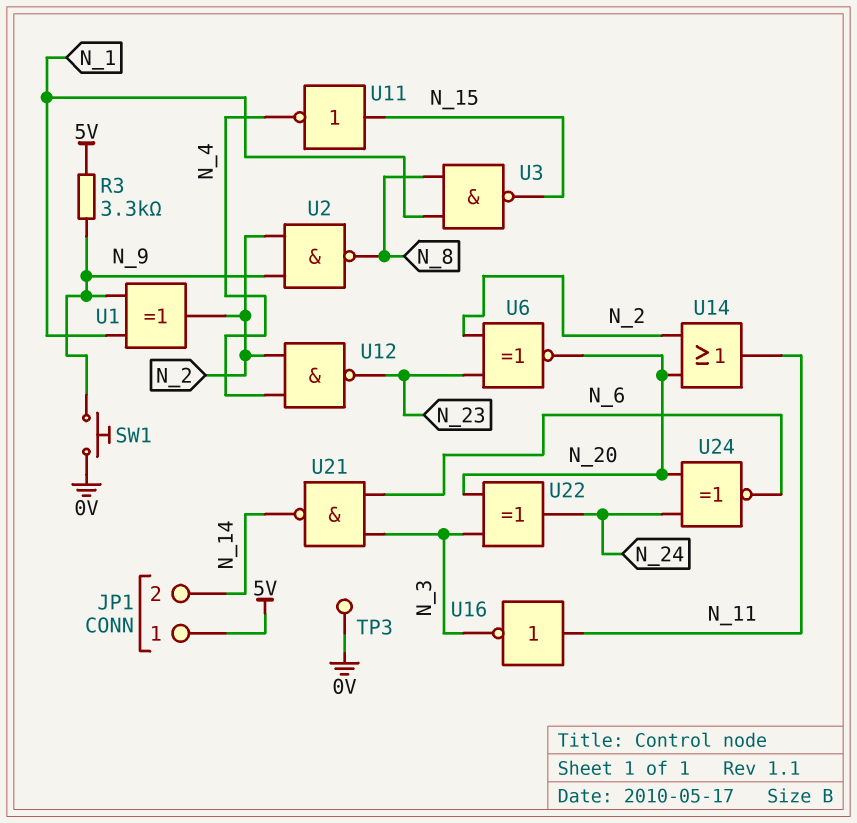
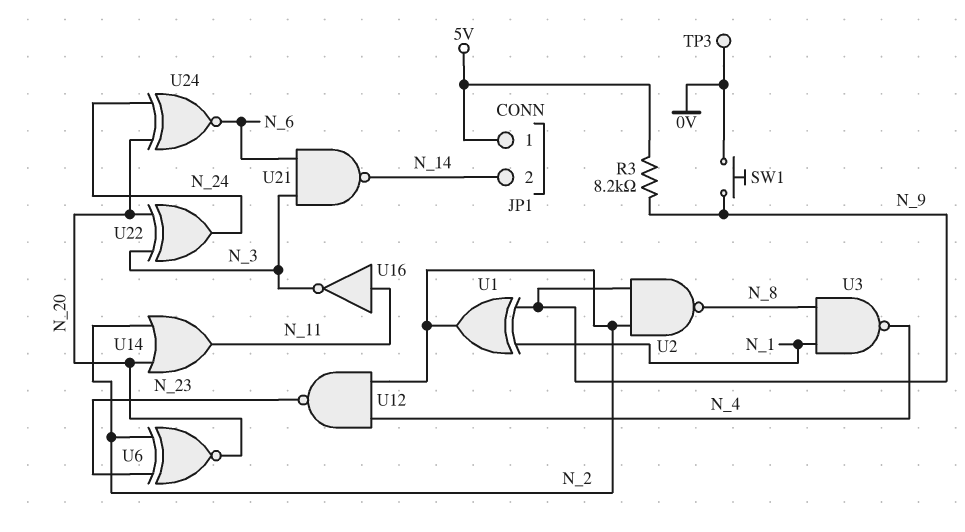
R3: 3.3k (5V, N_9) -> 8.2k (5V, N_9)
U3: NAND (in N_1, in N_8, out N_15) -> NAND (in N_1, in N_8, out N_4)
U11: NOT (in N_15, out N_4) -> none

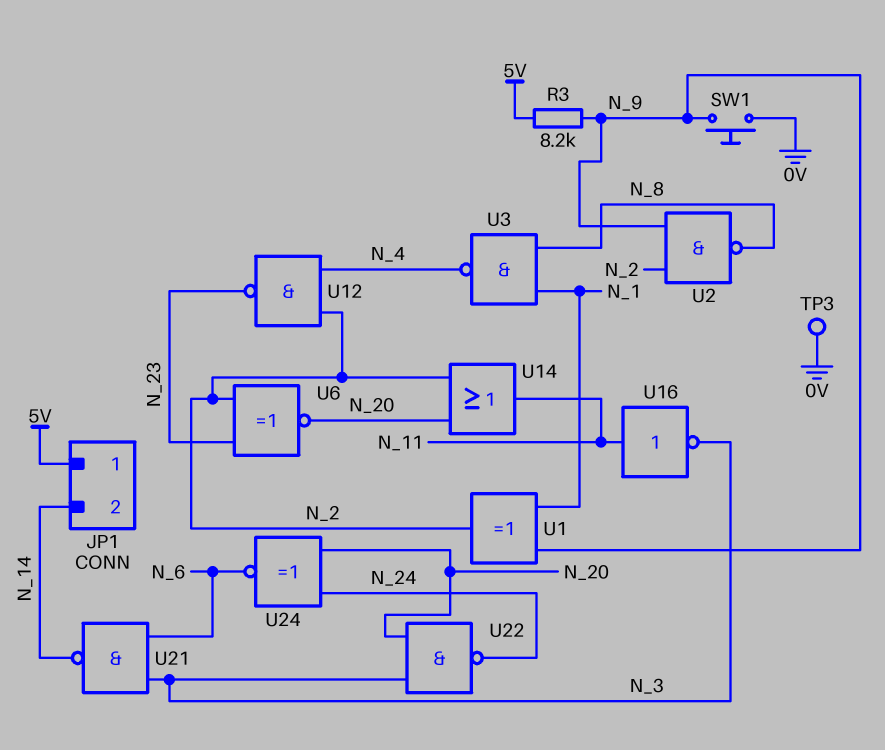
U22: XOR (in N_3, in N_20, out N_24) -> NAND (in N_3, in N_20, out N_24)

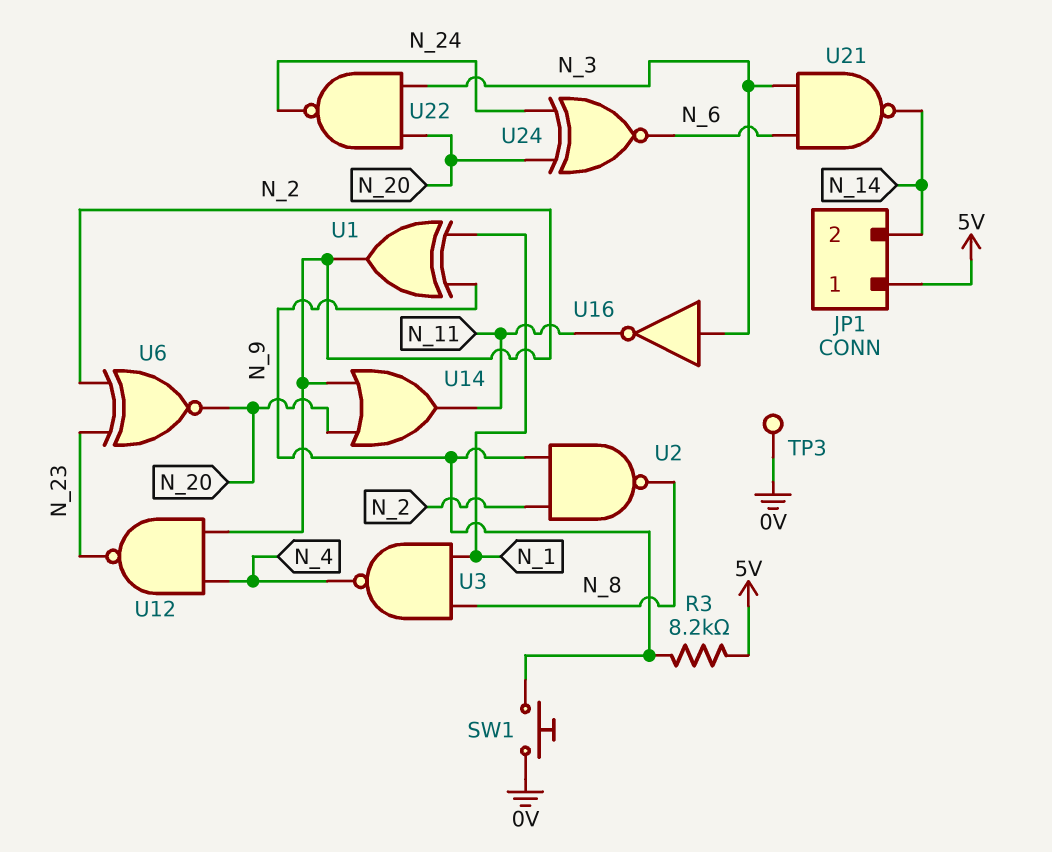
U16: NOT (in N_11, out N_3) -> NOT (in N_3, out N_11)

